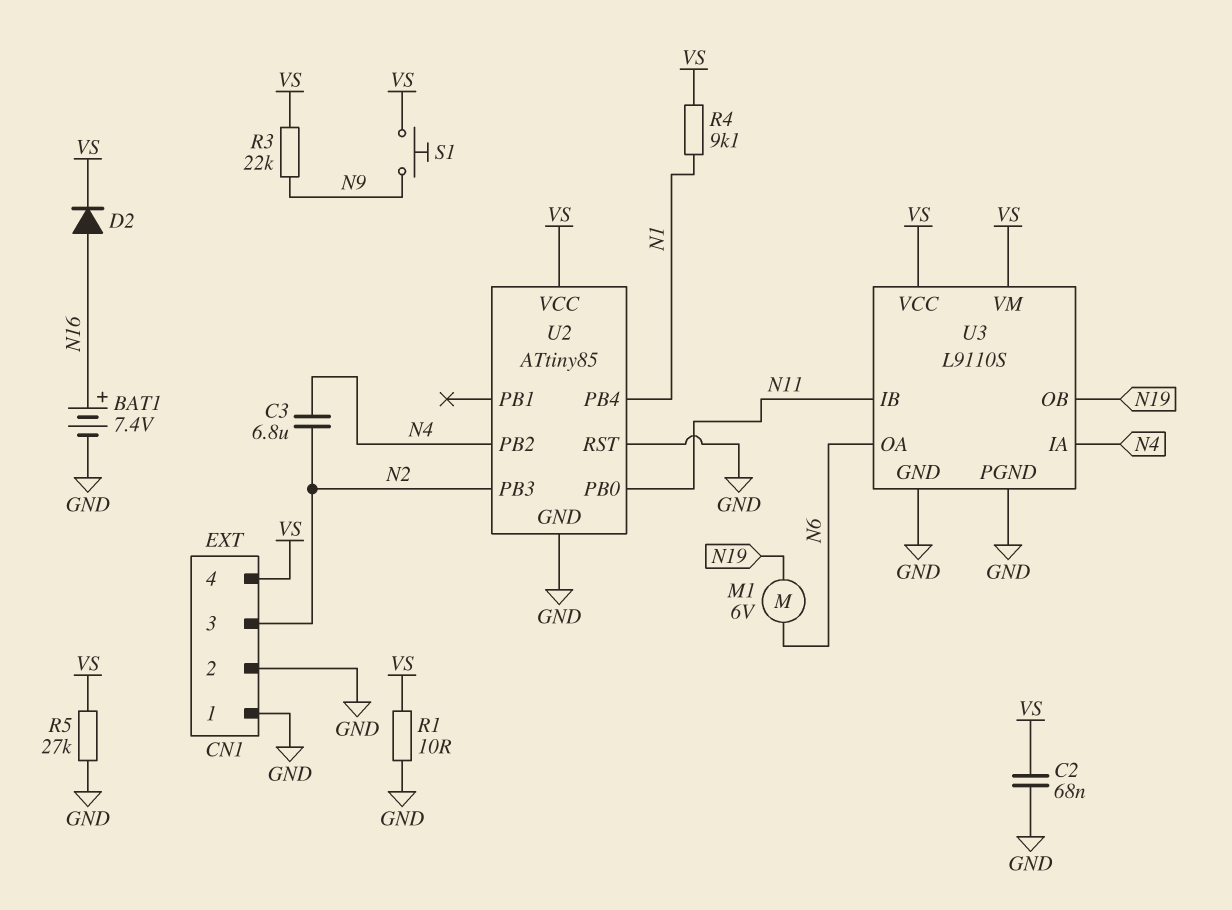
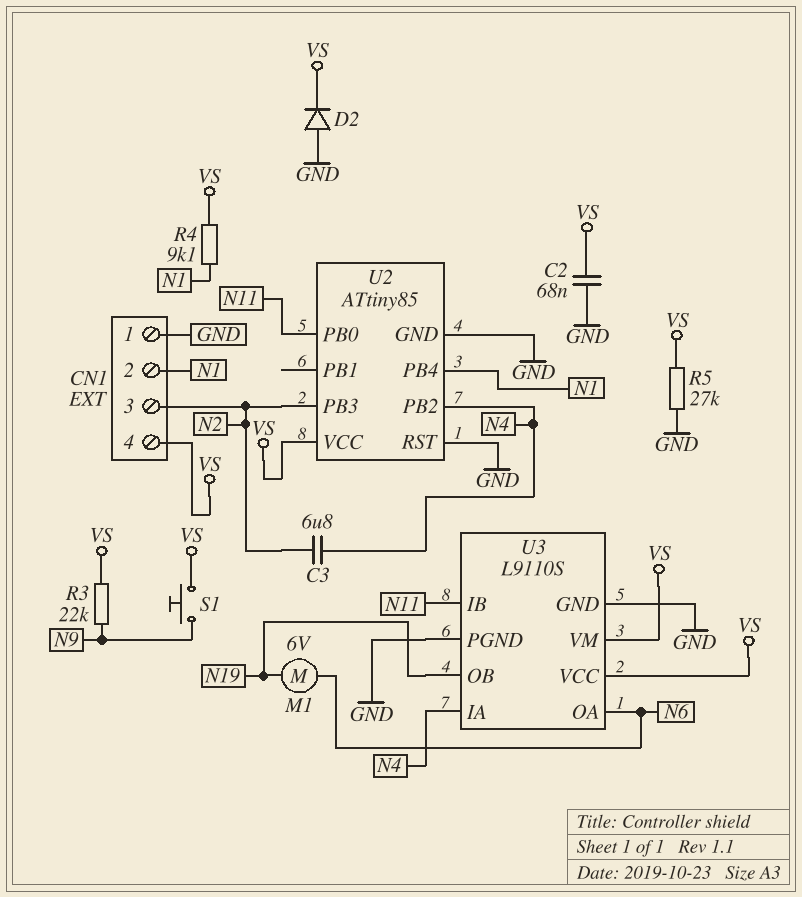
BAT1: 7.4V (plus N16, minus GND) -> none
CN1 pin 2: GND -> N1
D2: diode (A N16, K VS) -> diode (A GND, K VS)
R1: 10 (GND, VS) -> none

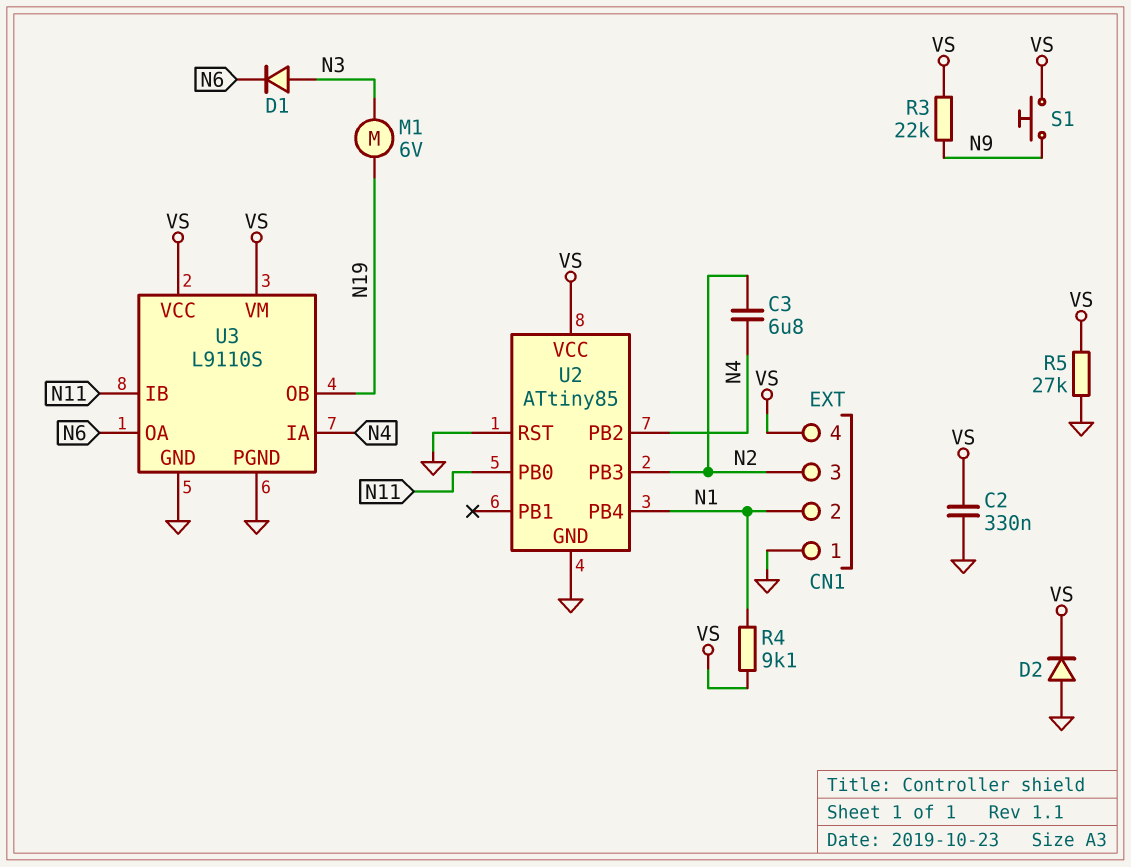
C2: 68nF (GND, VS) -> 330nF (GND, VS)
D1: none -> diode (A N3, K N6)
M1: motor 6V (N6, N19) -> motor 6V (N3, N19)

